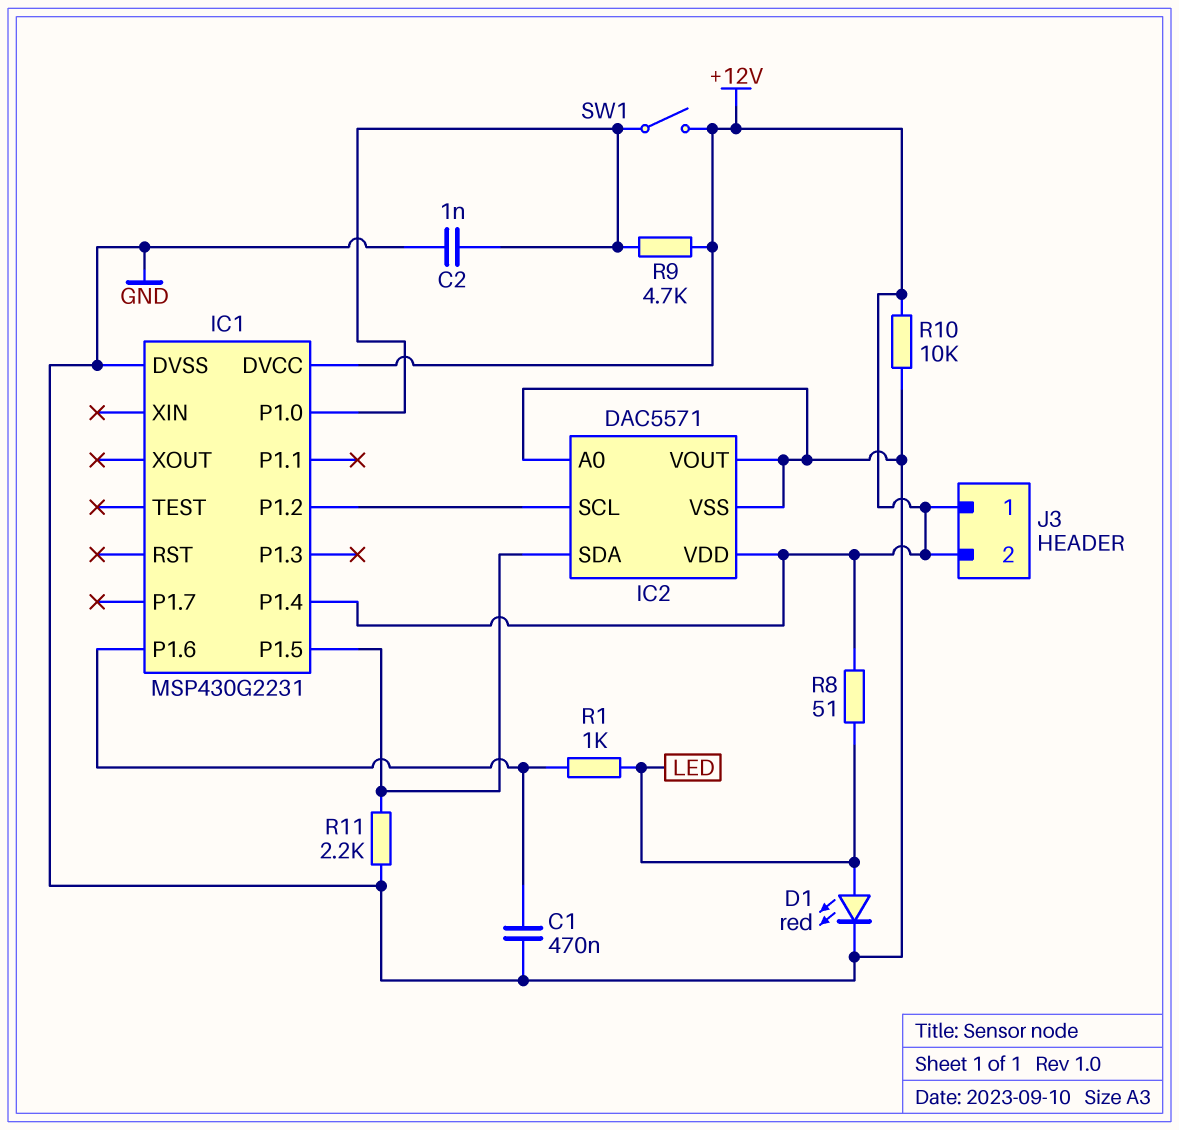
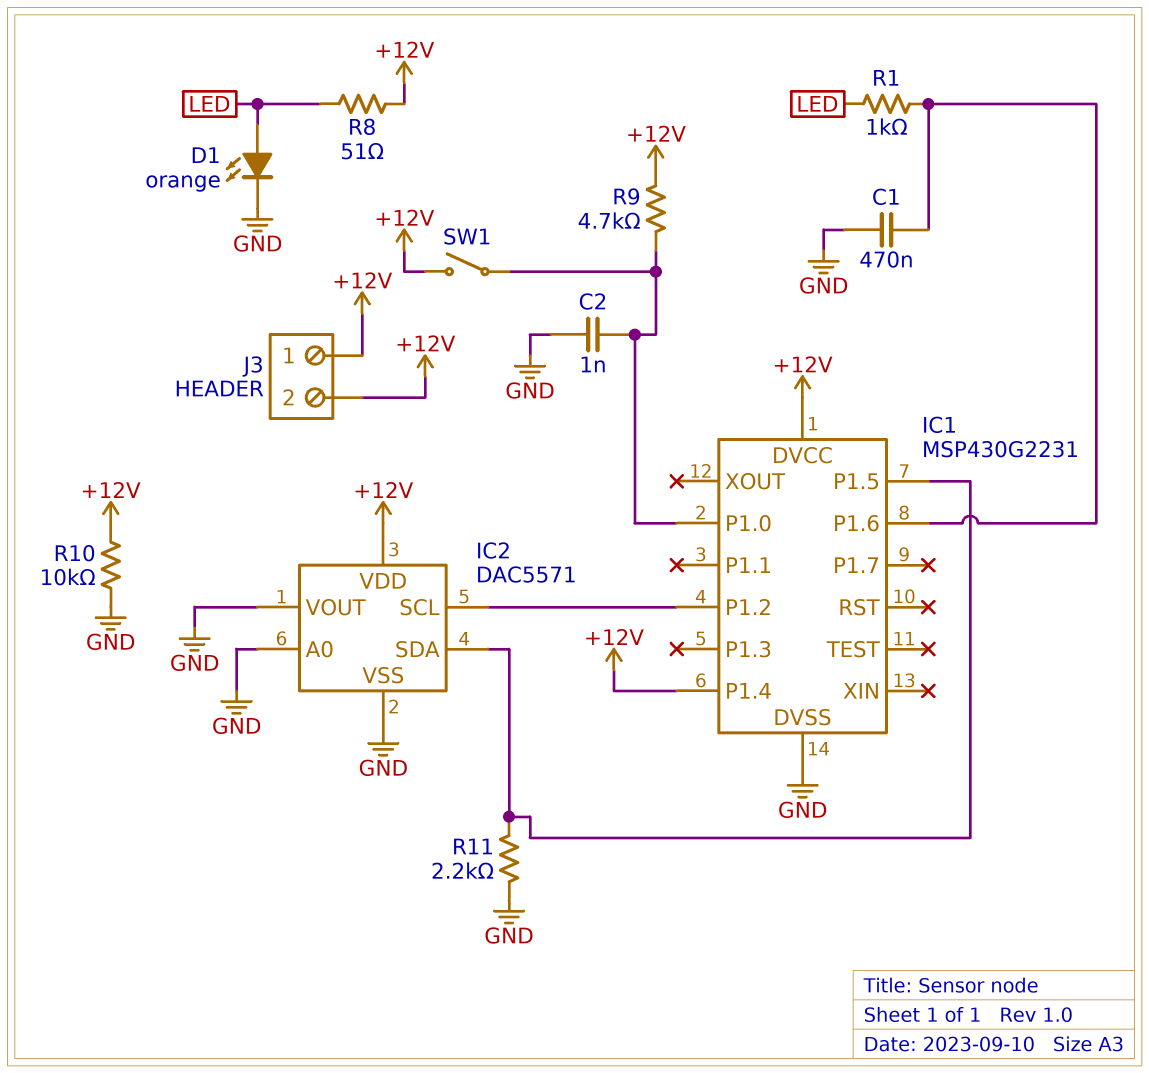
D1: LED red (A LED, K GND) -> LED orange (A LED, K GND)

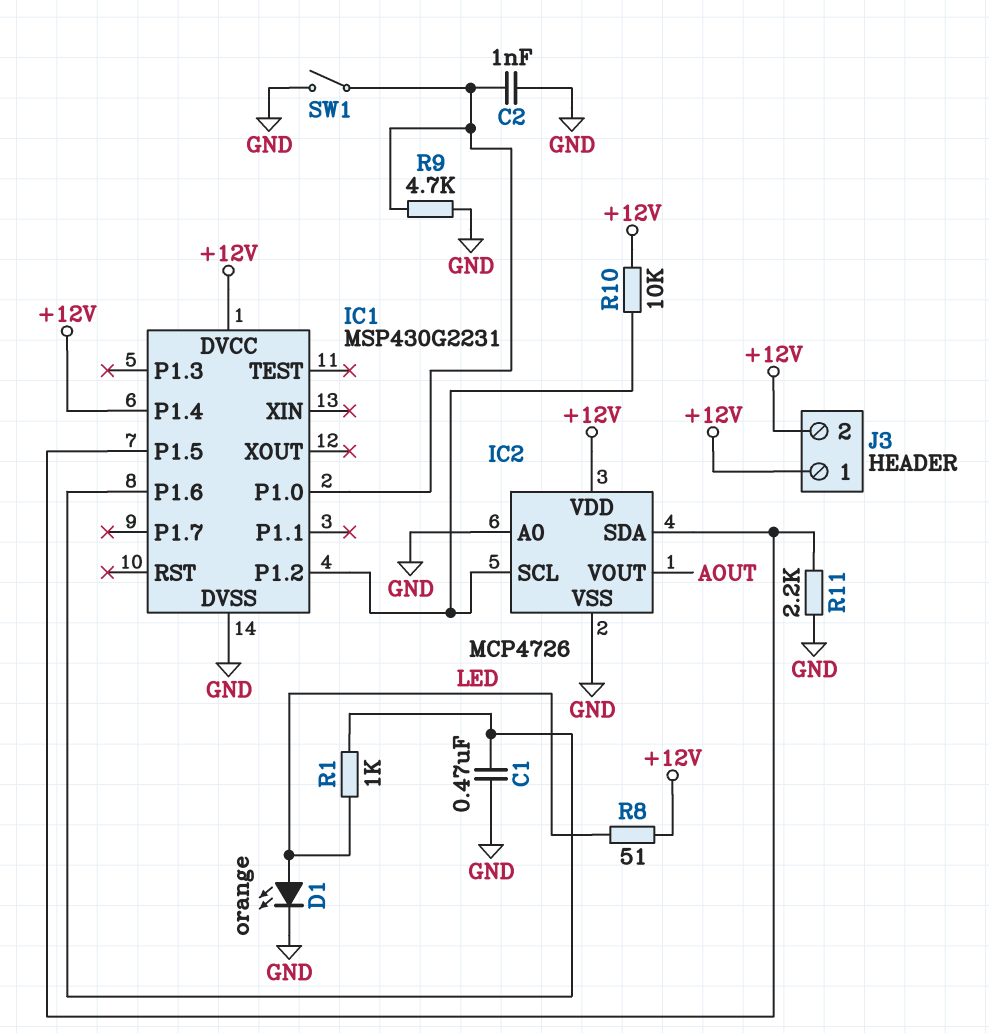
IC2: DAC5571 -> MCP4726
IC2 pin VOUT: GND -> AOUT
R9: 4.7k (+12V, IC1/P1.0) -> 4.7k (GND, IC1/P1.0)
R10: 10k (+12V, GND) -> 10k (+12V, IC1/P1.2)
SW1: switch (+12V, IC1/P1.0) -> switch (GND, IC1/P1.0)

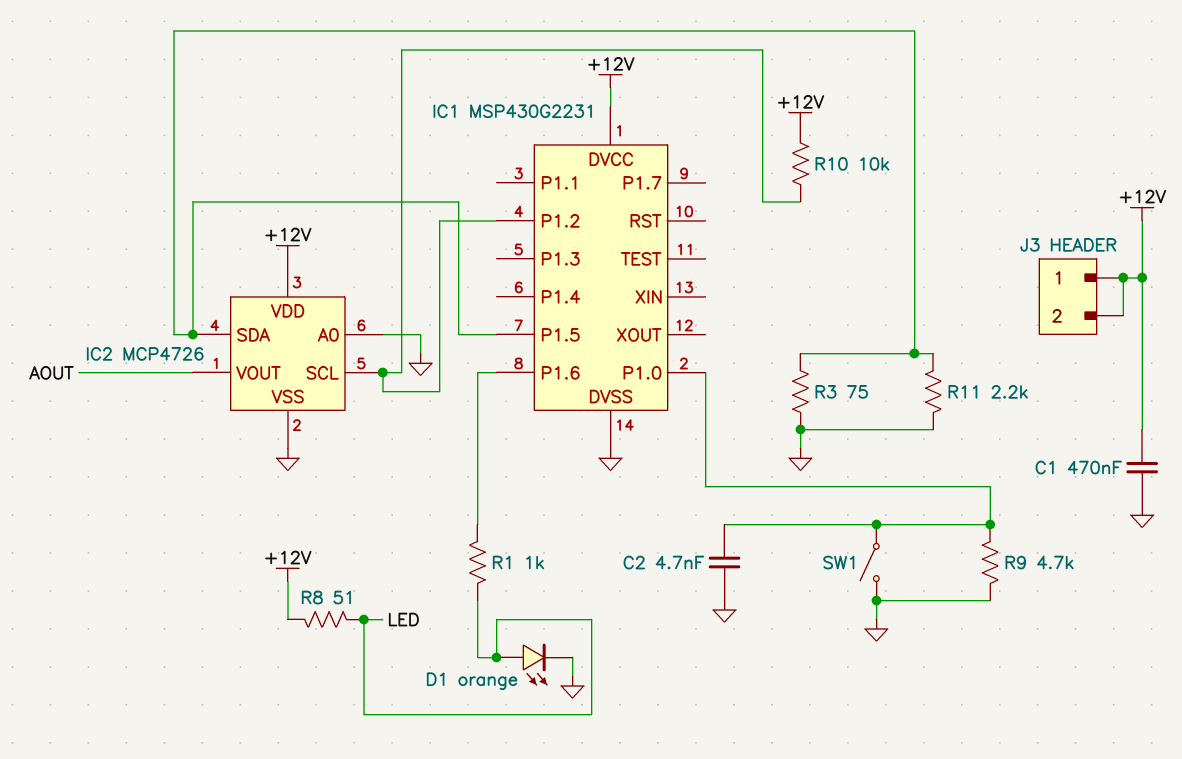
C1: 470nF (GND, IC1/P1.6) -> 470nF (+12V, GND)
C2: 1nF (GND, IC1/P1.0) -> 4.7nF (GND, IC1/P1.0)
IC1 pin P1.4: +12V -> none
R3: none -> 75 (GND, IC1/P1.5)

